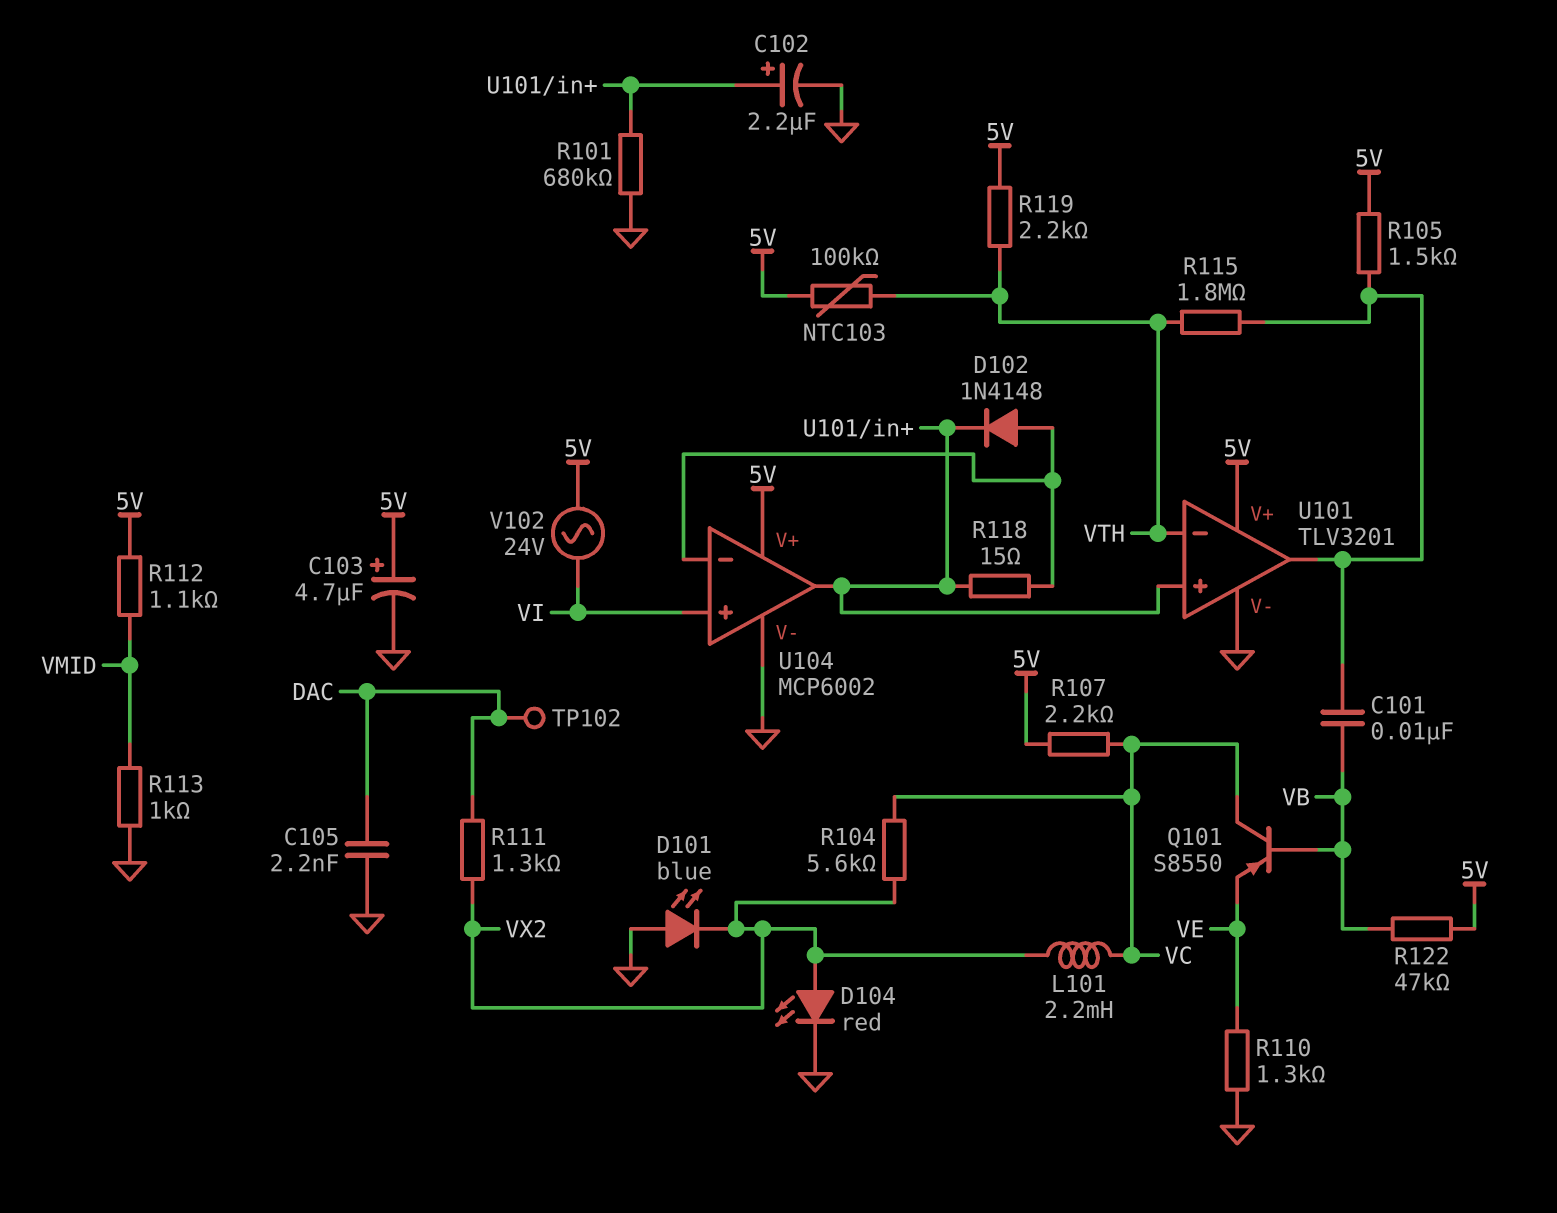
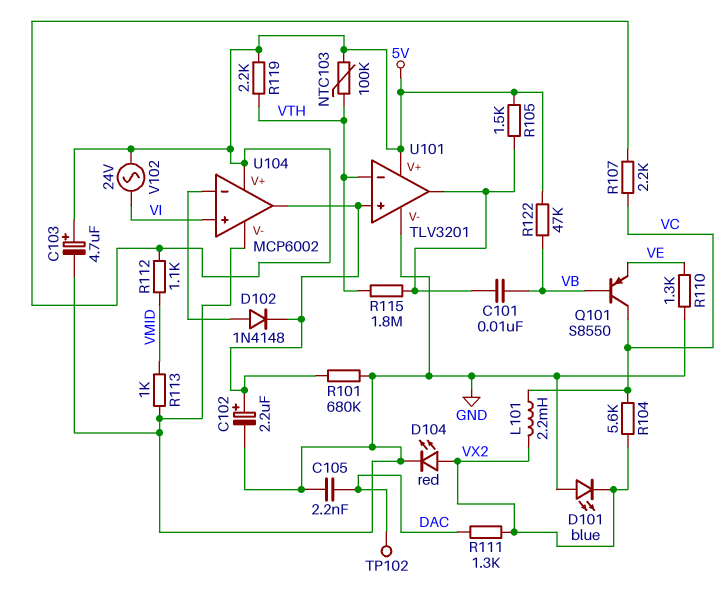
R118: 15 (U101/in+, U104/in-) -> none

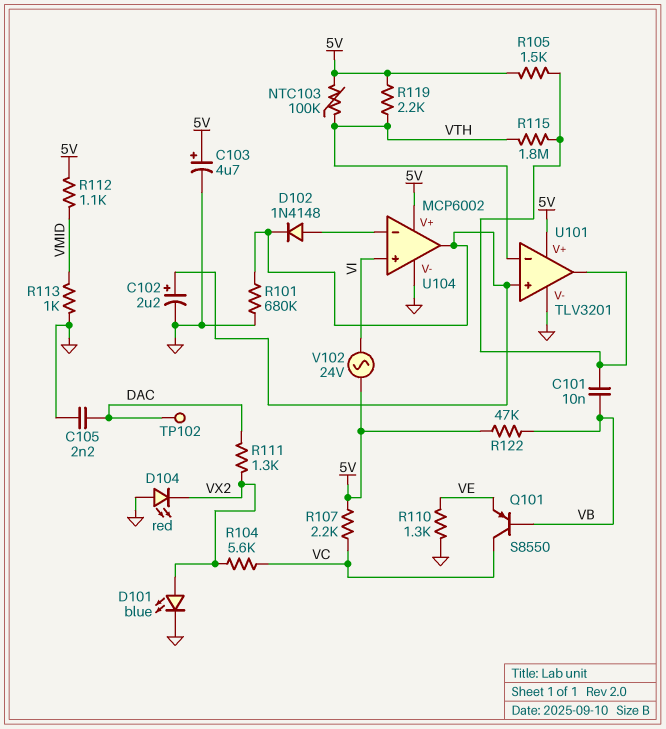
D101: LED blue (A GND, K VX2) -> LED blue (A VX2, K GND)
D104: LED red (A VX2, K GND) -> LED red (A GND, K VX2)
L101: 2.2mH (VC, VX2) -> none

